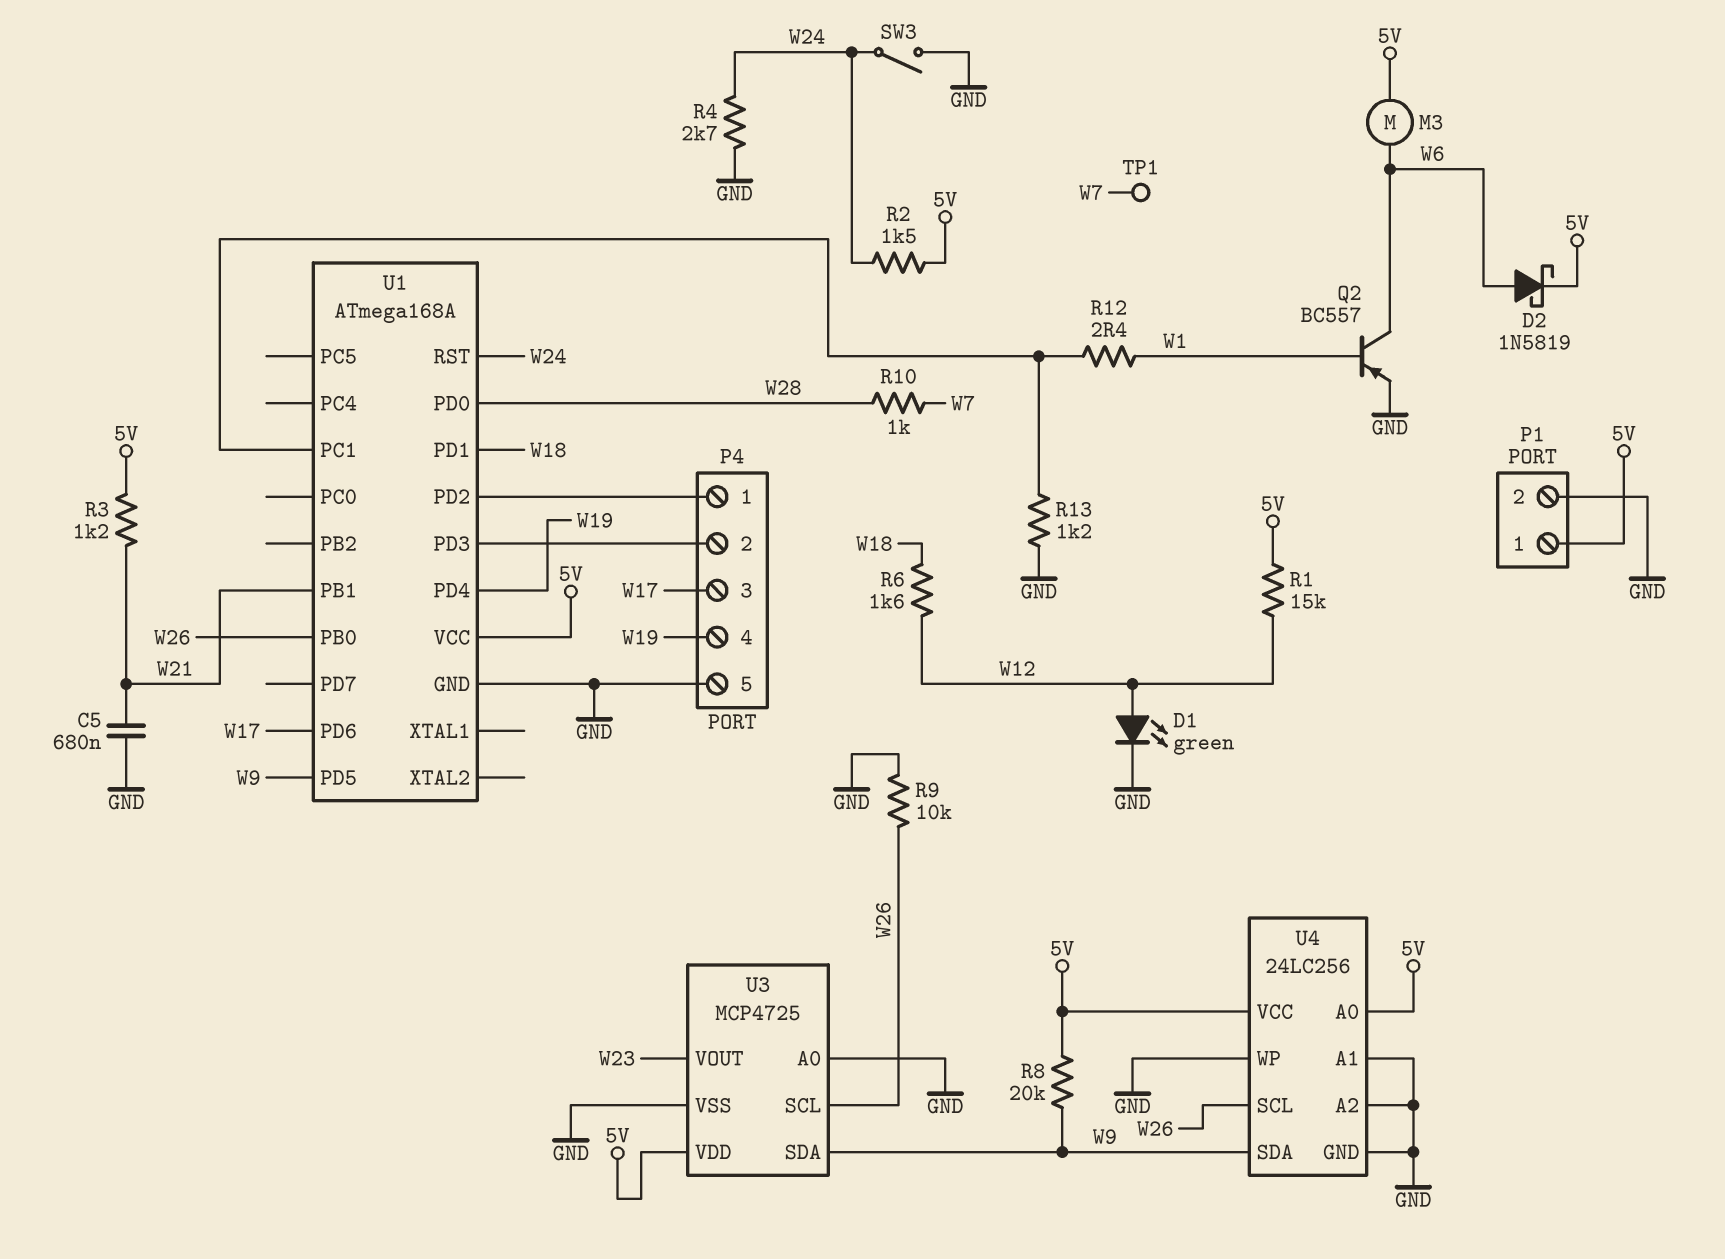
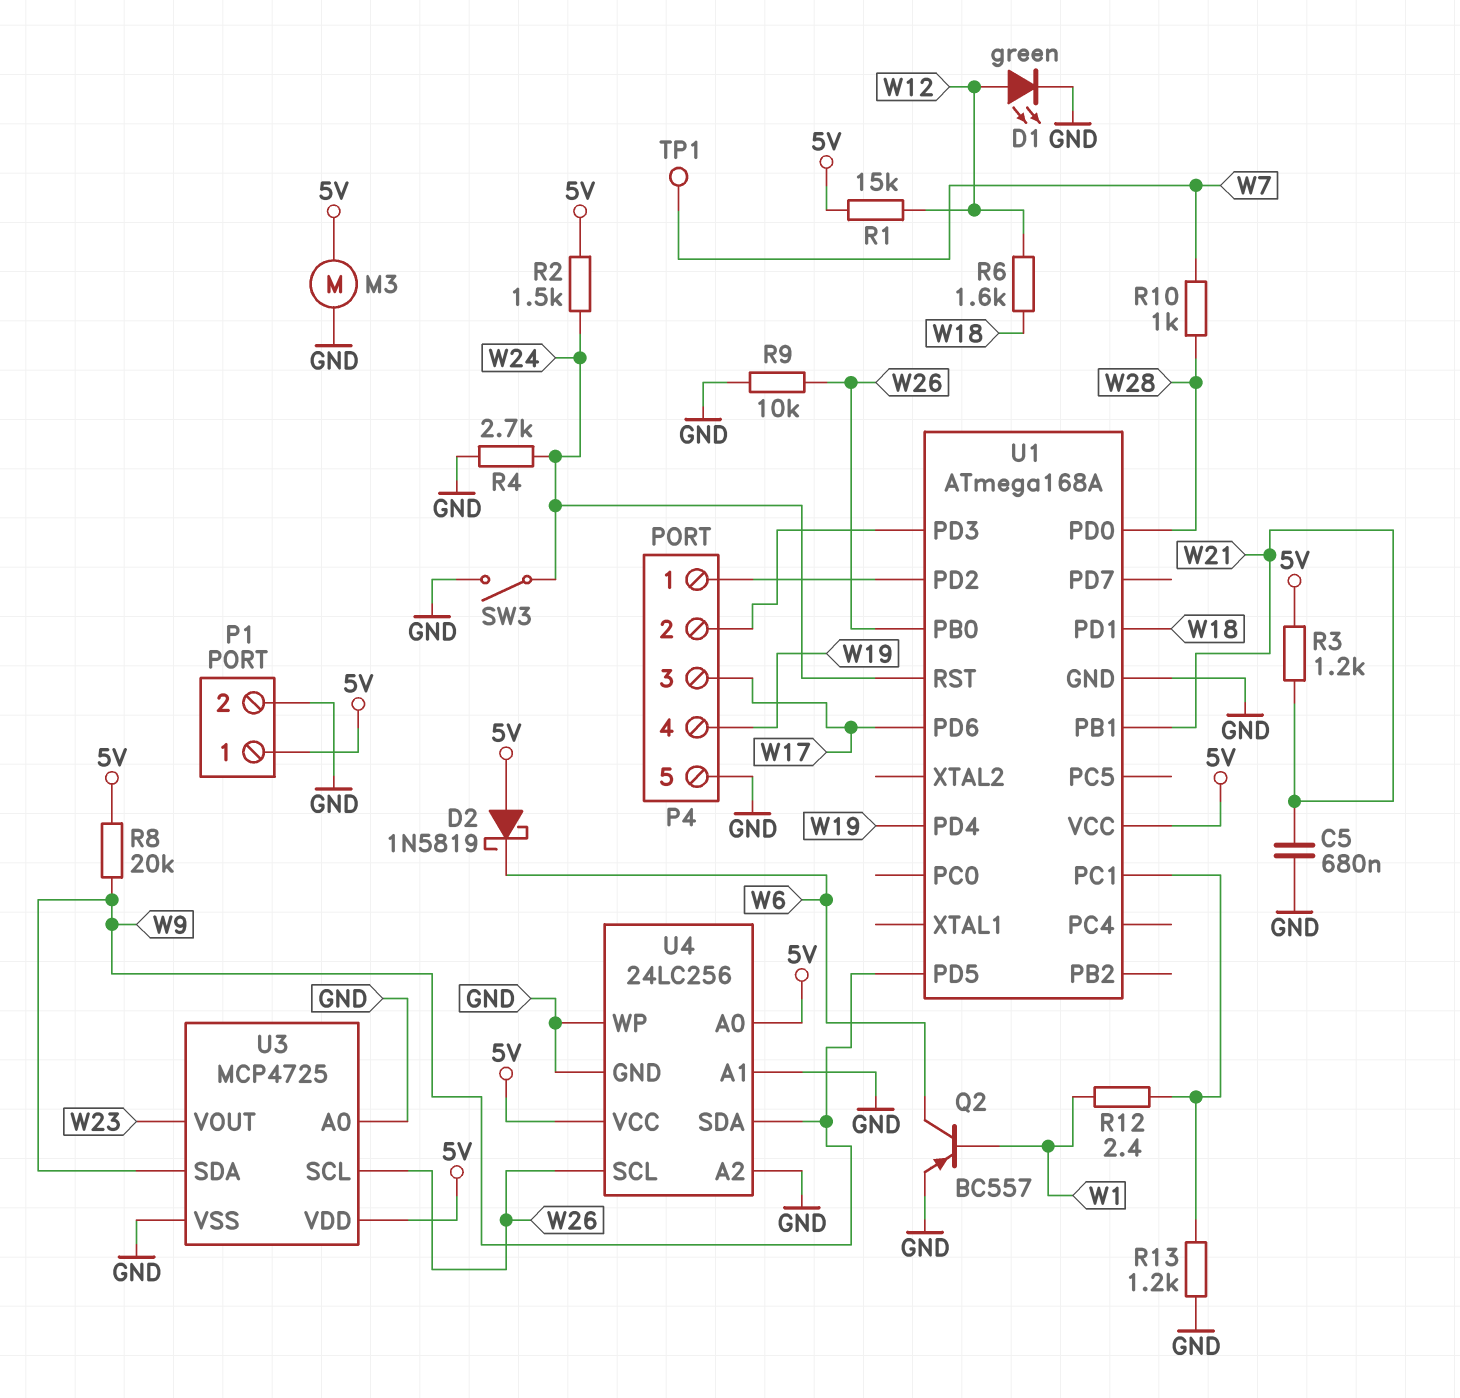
D2: schottky 1N5819 (A W6, K 5V) -> schottky 1N5819 (A 5V, K W6)
M3: motor (5V, W6) -> motor (5V, GND)

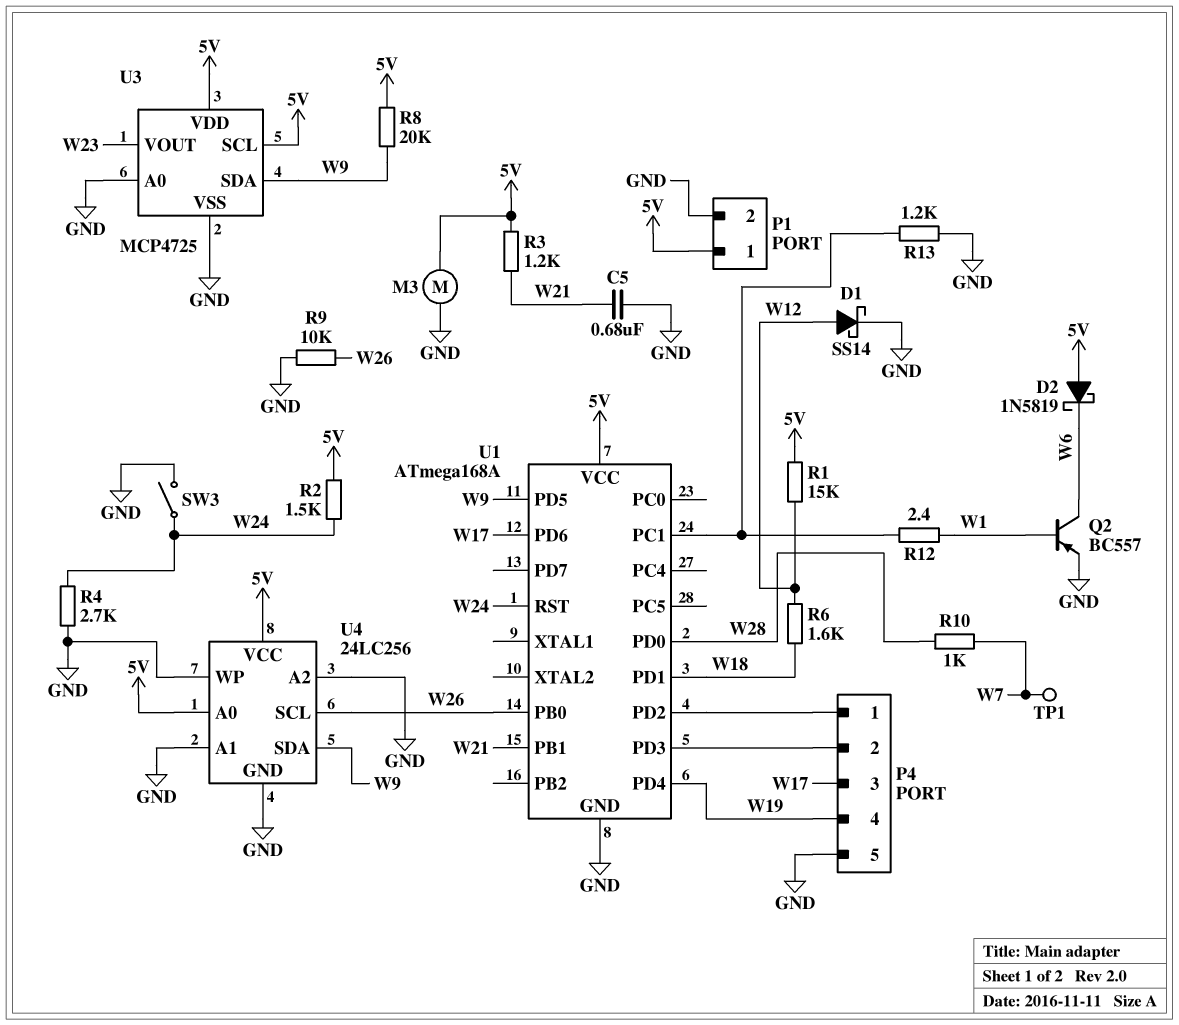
D1: LED green (A W12, K GND) -> schottky SS14 (A W12, K GND)
U3 pin SCL: W26 -> 5V

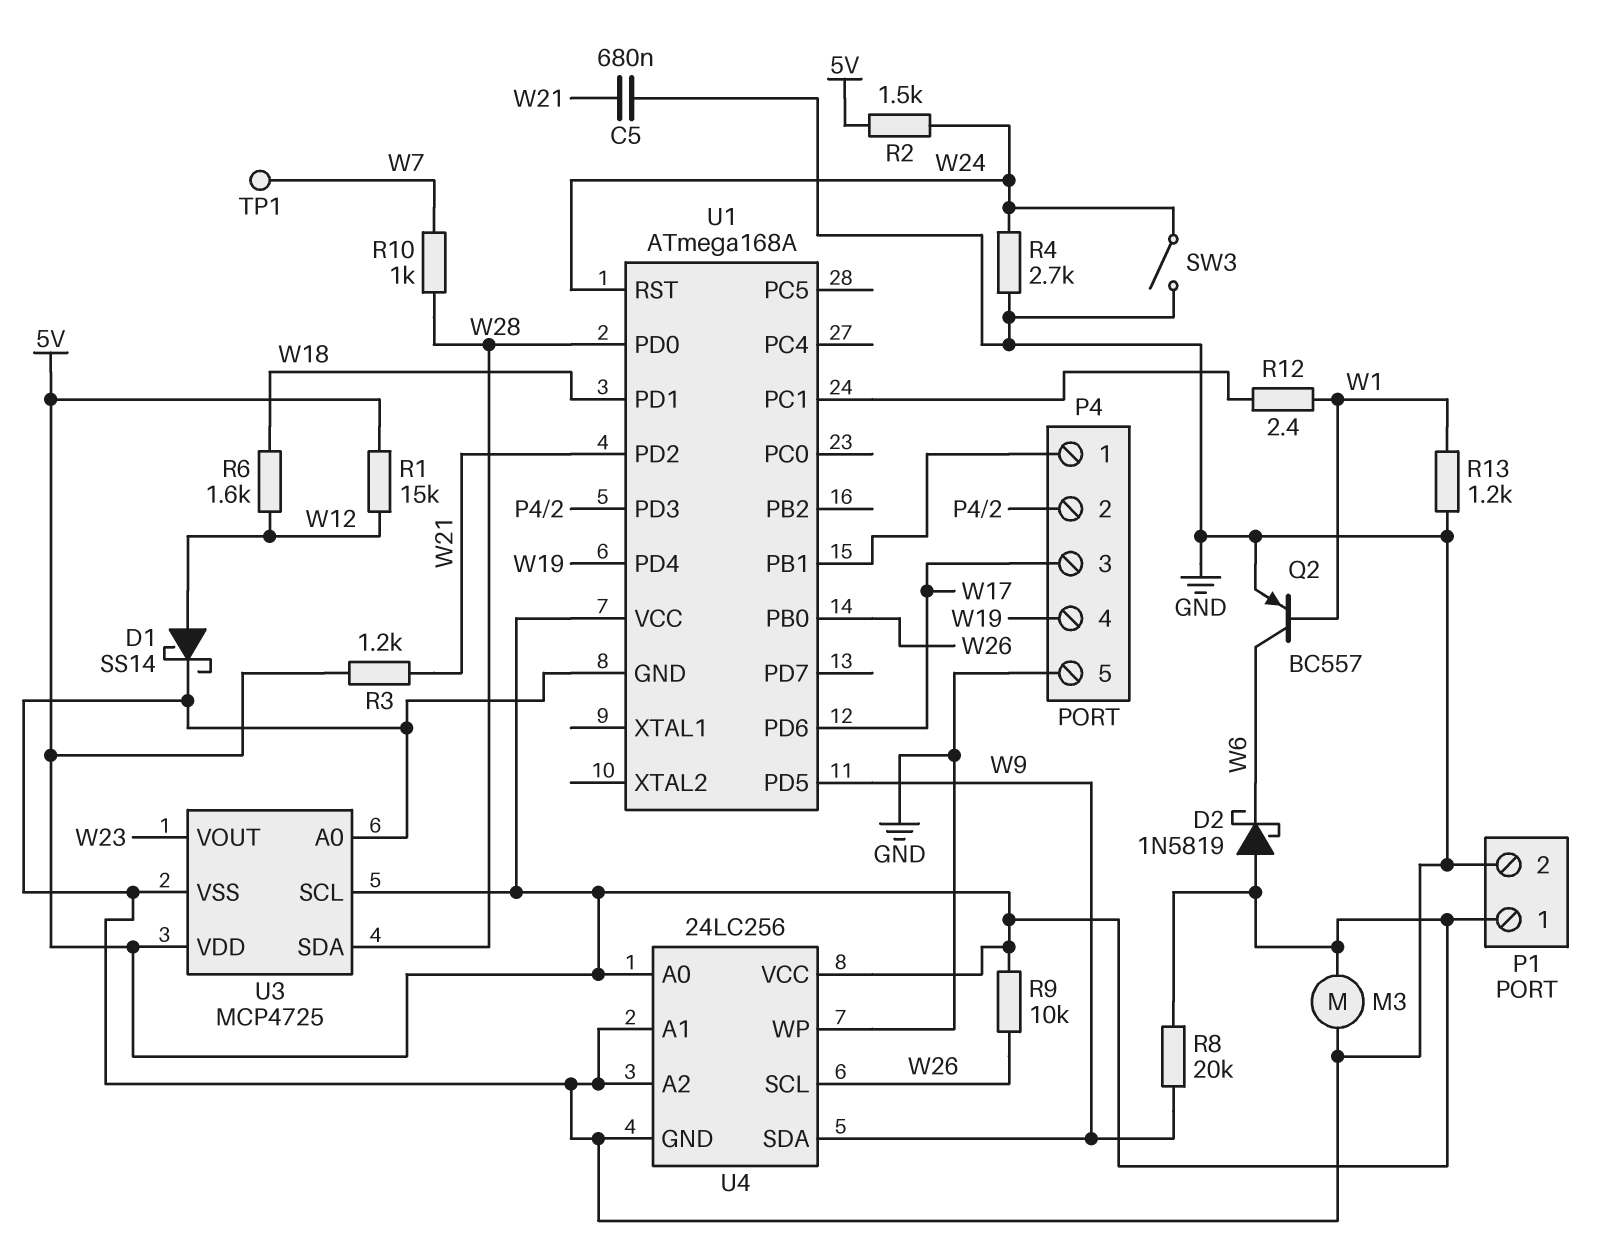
R9: 10k (GND, W26) -> 10k (5V, W26)
R13: 1.2k (GND, U1/PC1) -> 1.2k (GND, W1)
U1 pin PB1: W21 -> P4/1
U1 pin PD2: P4/1 -> W21
U3 pin SDA: W9 -> W28

